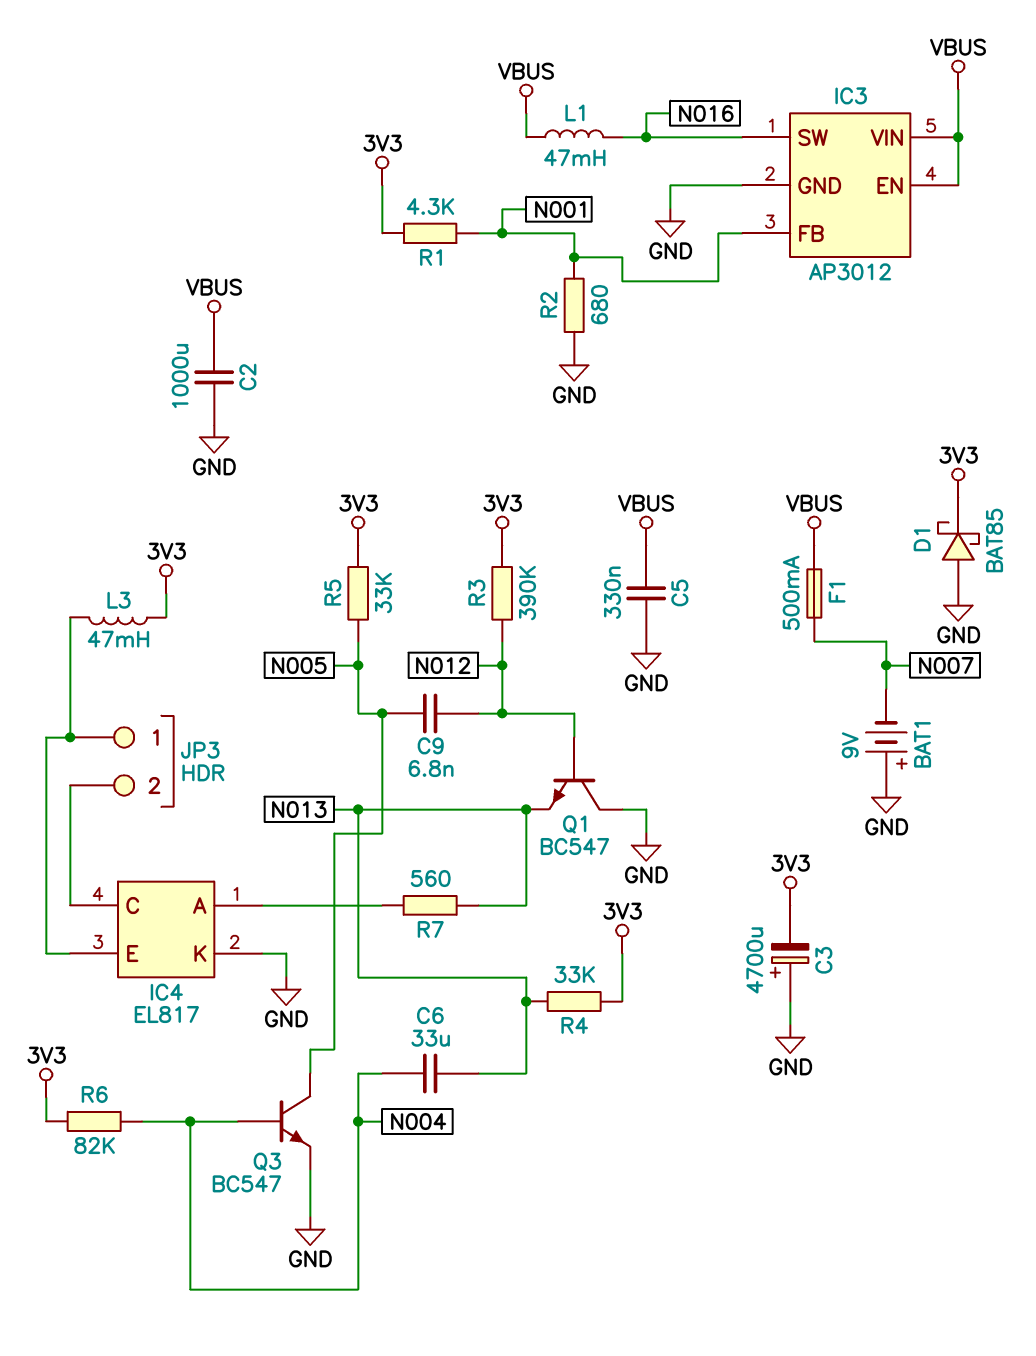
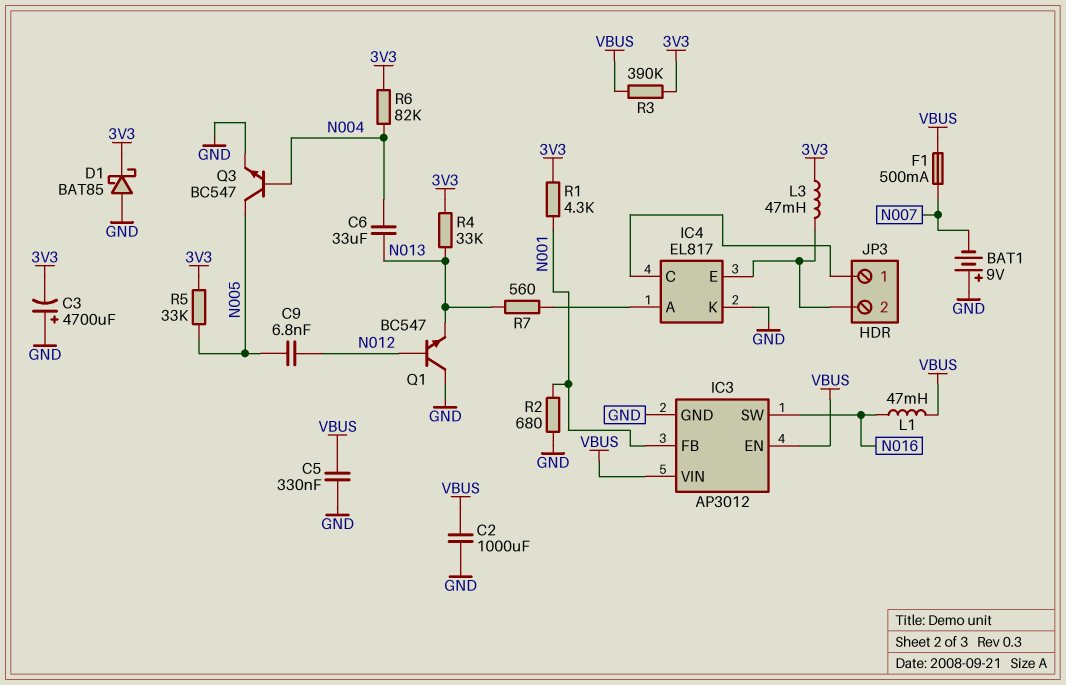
JP3 pin 1: IC4/E -> IC4/C
JP3 pin 2: IC4/C -> IC4/E
R3: 390k (3V3, N012) -> 390k (3V3, VBUS)

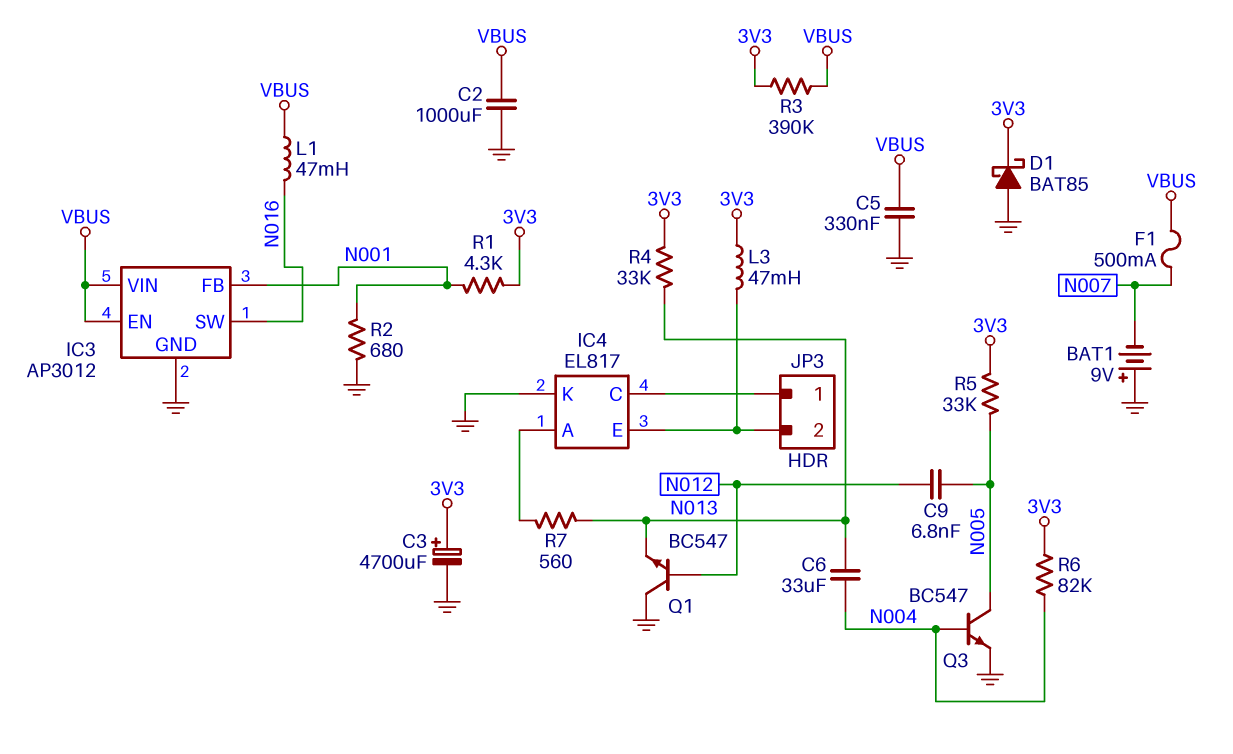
C3: 4700uF (plus GND, minus 3V3) -> 4700uF (plus 3V3, minus GND)

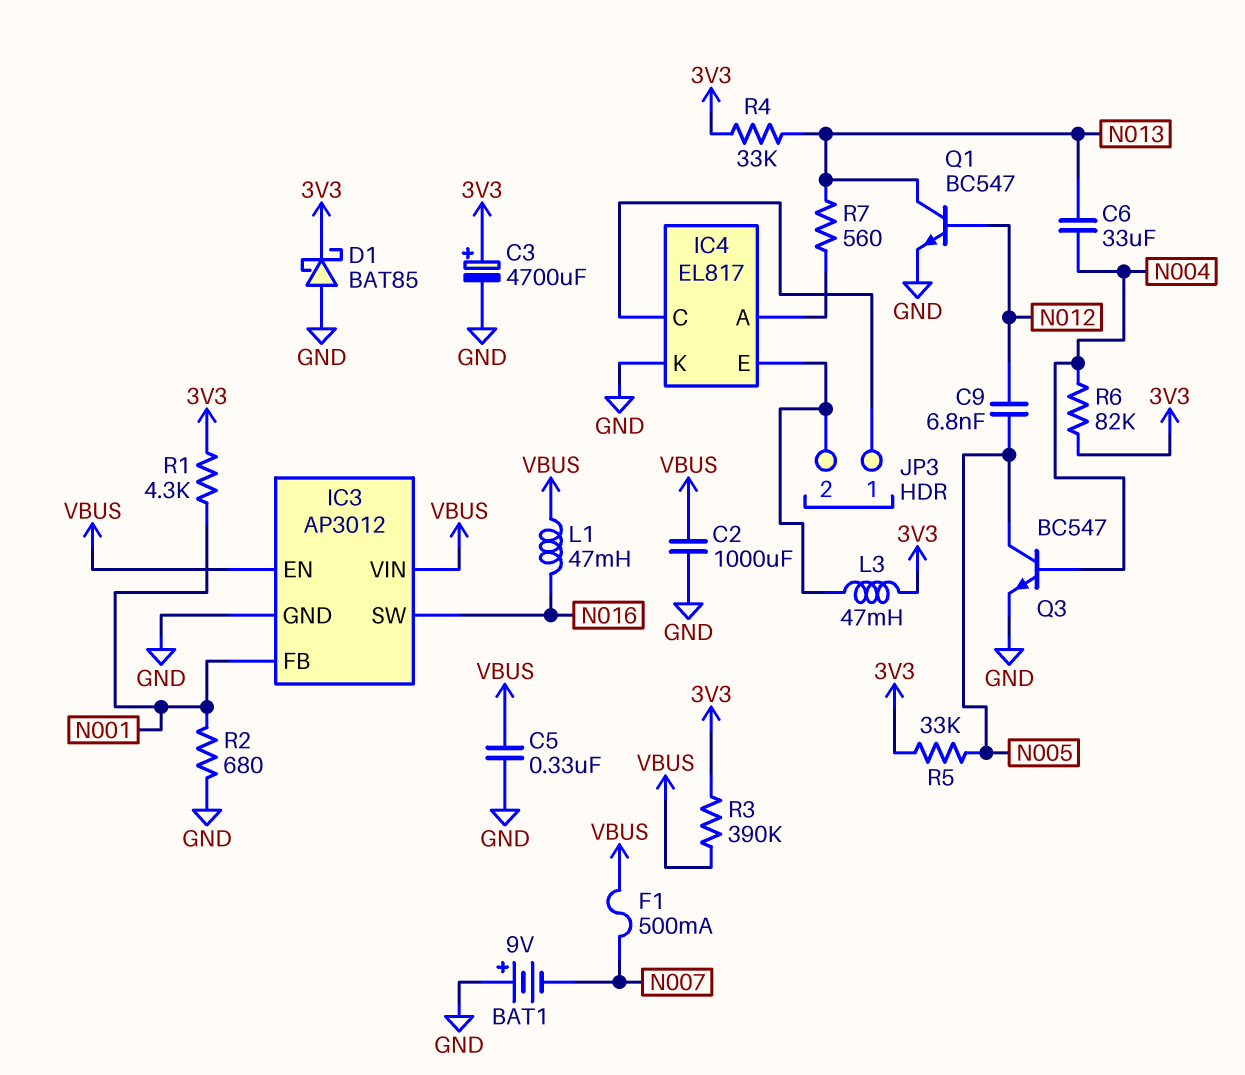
Q1: NPN BC547 (B N012, C GND, E N013) -> NPN BC547 (B N012, C N013, E GND)

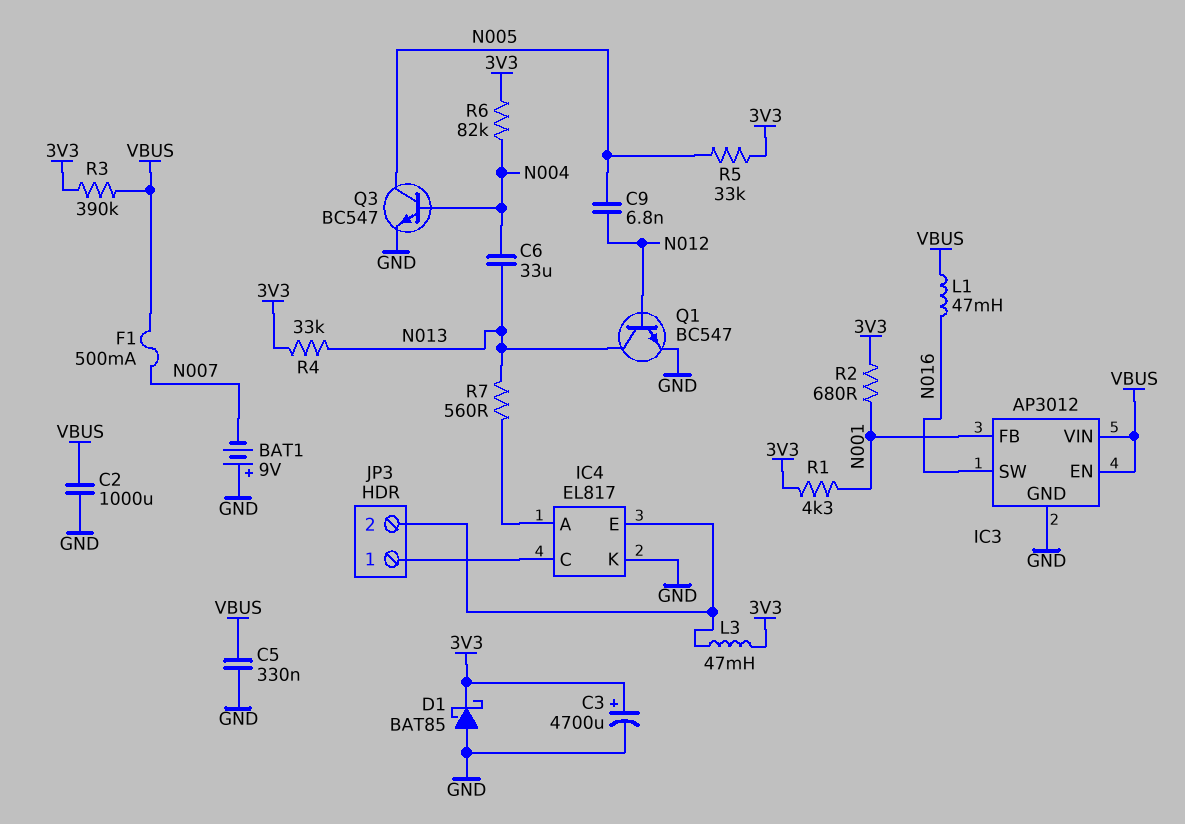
R2: 680 (GND, N001) -> 680 (3V3, N001)

